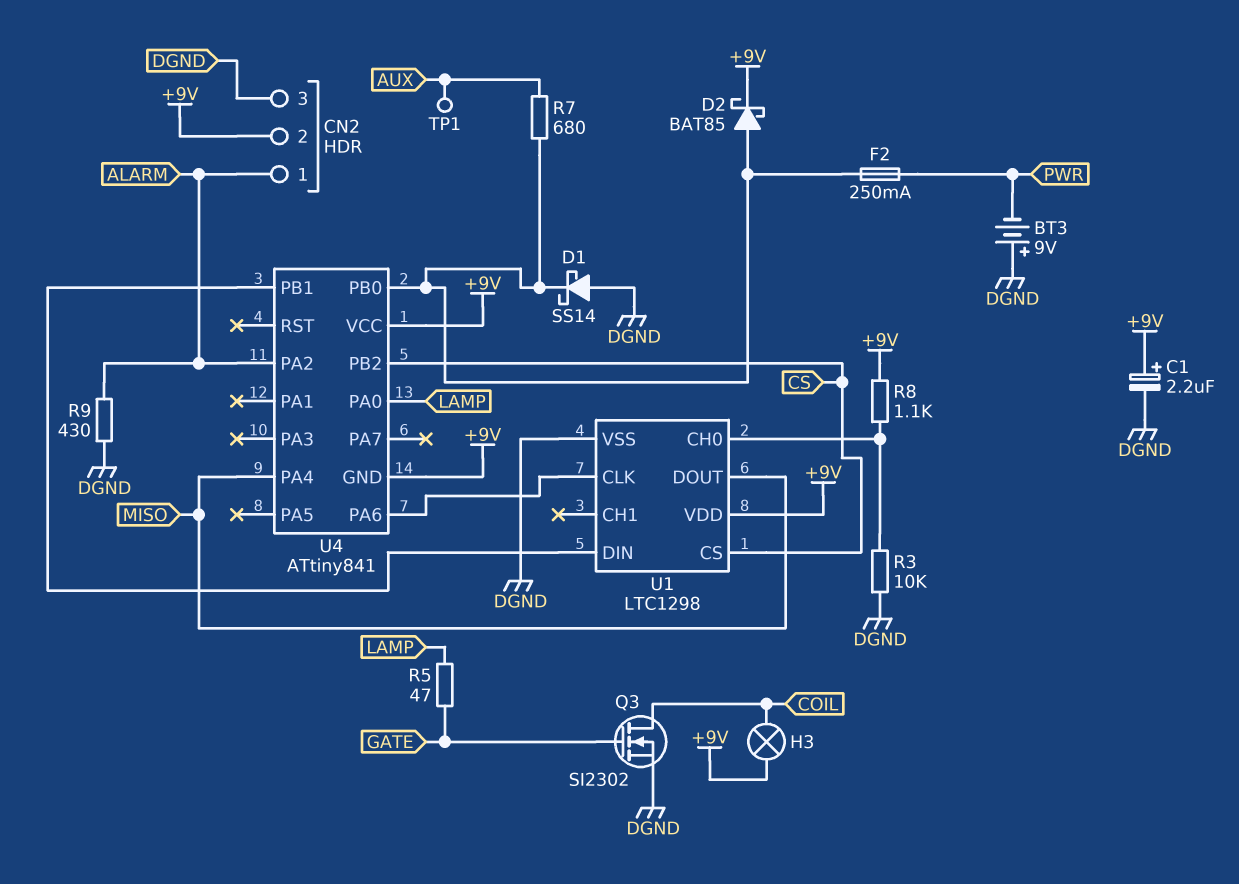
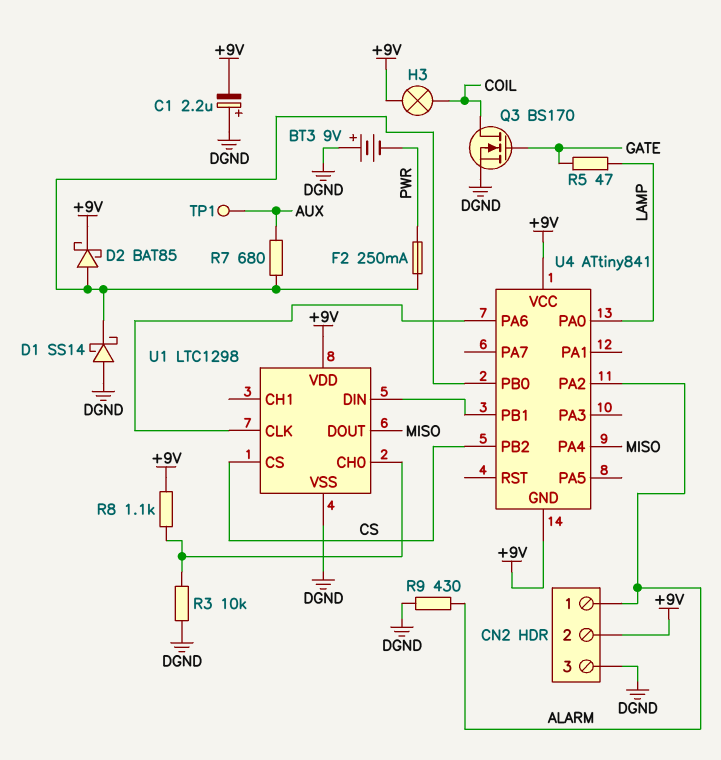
C1: 2.2uF (plus +9V, minus DGND) -> 2.2uF (plus DGND, minus +9V)
Q3: NMOS SI2302 (G GATE, D COIL, S DGND) -> NMOS BS170 (G GATE, D COIL, S DGND)

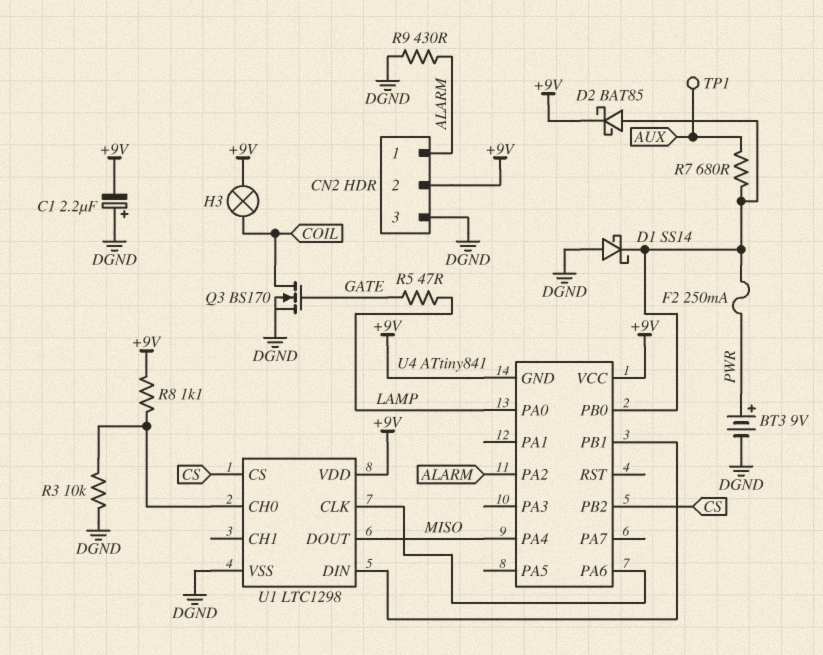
BT3: 9V (plus DGND, minus PWR) -> 9V (plus PWR, minus DGND)

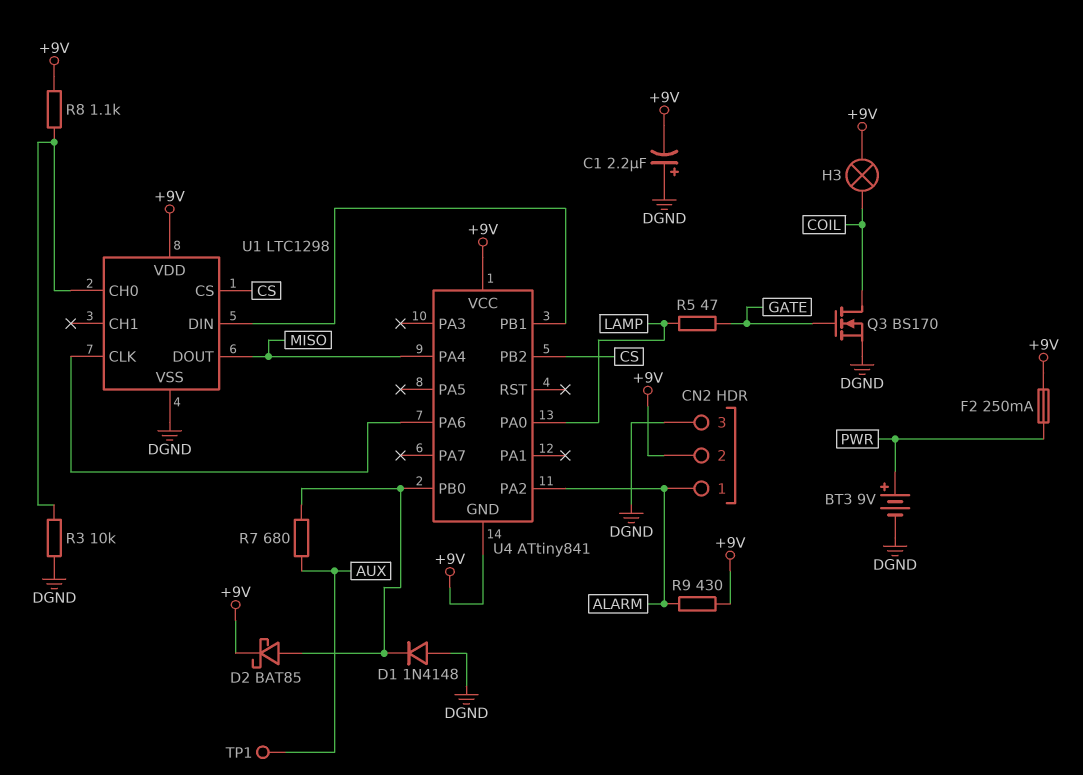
D1: schottky SS14 (A DGND, K U4/PB0) -> diode 1N4148 (A DGND, K U4/PB0)
F2: 250mA (PWR, U4/PB0) -> 250mA (+9V, PWR)
R9: 430 (ALARM, DGND) -> 430 (+9V, ALARM)

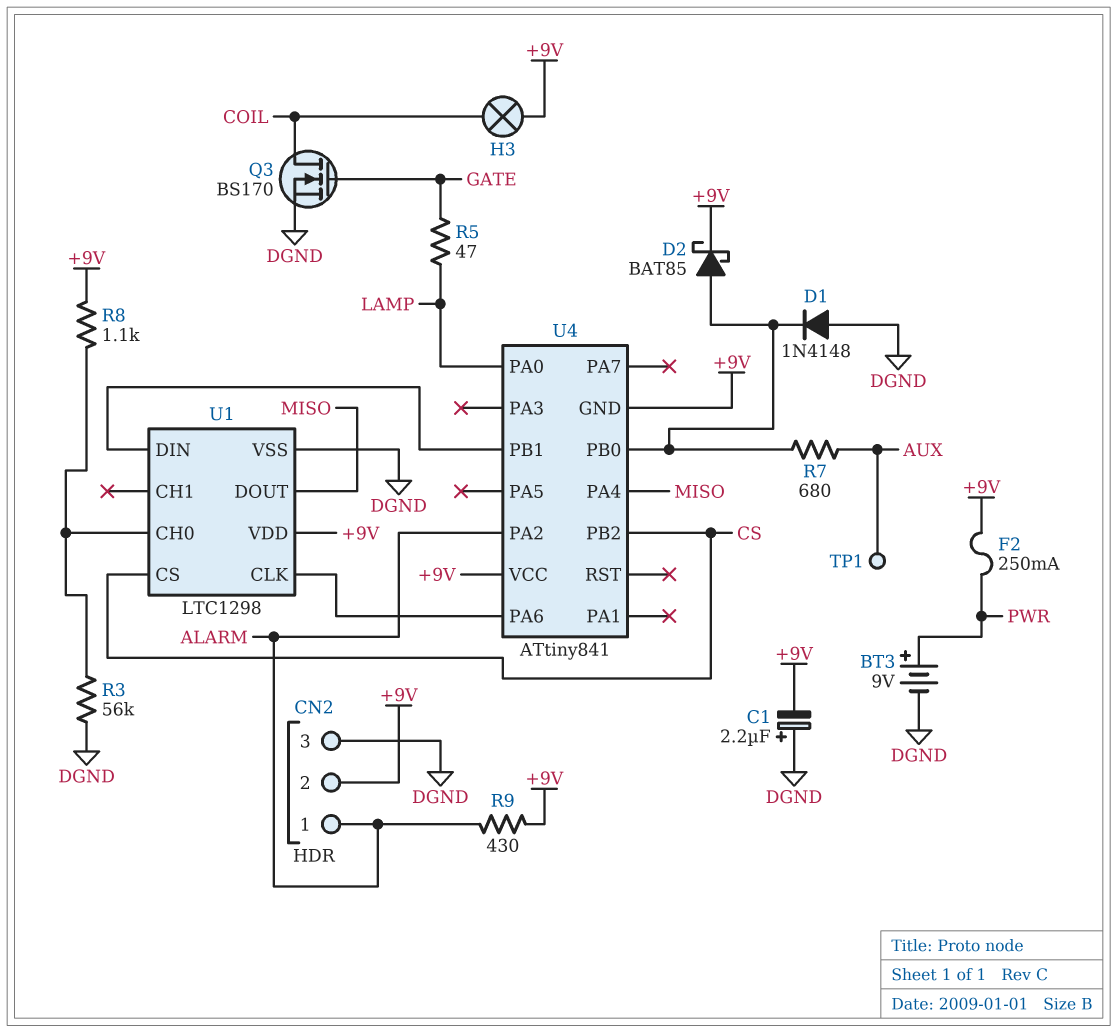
R3: 10k (DGND, U1/CH0) -> 56k (DGND, U1/CH0)

